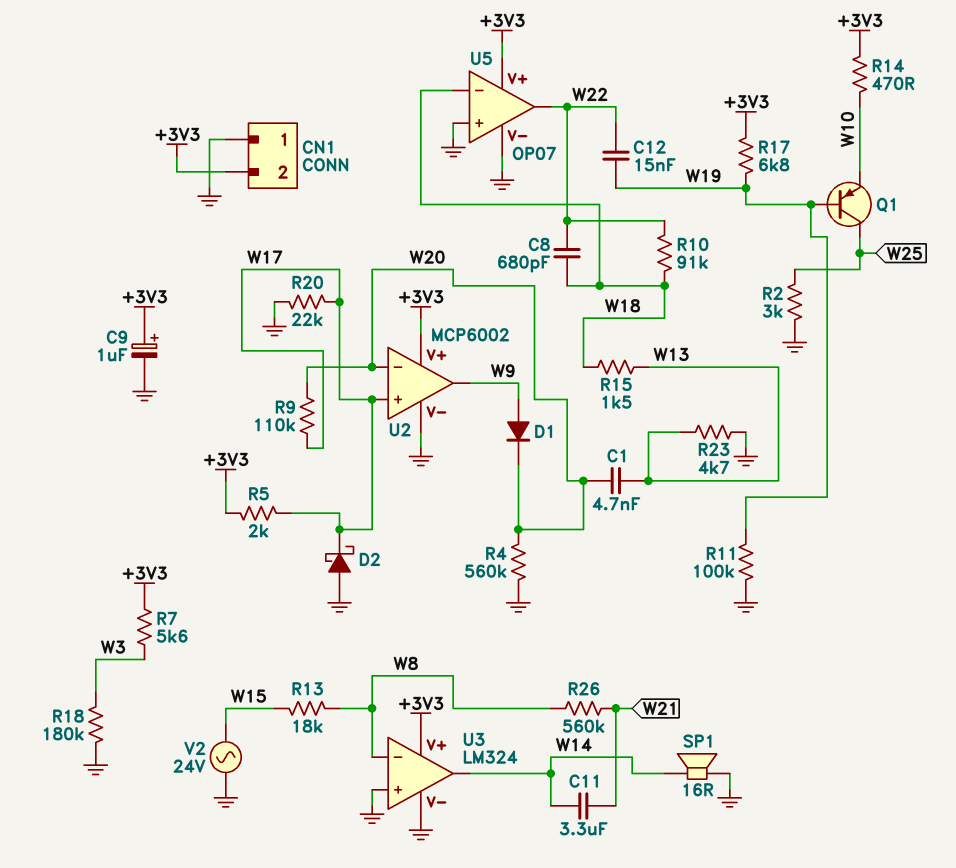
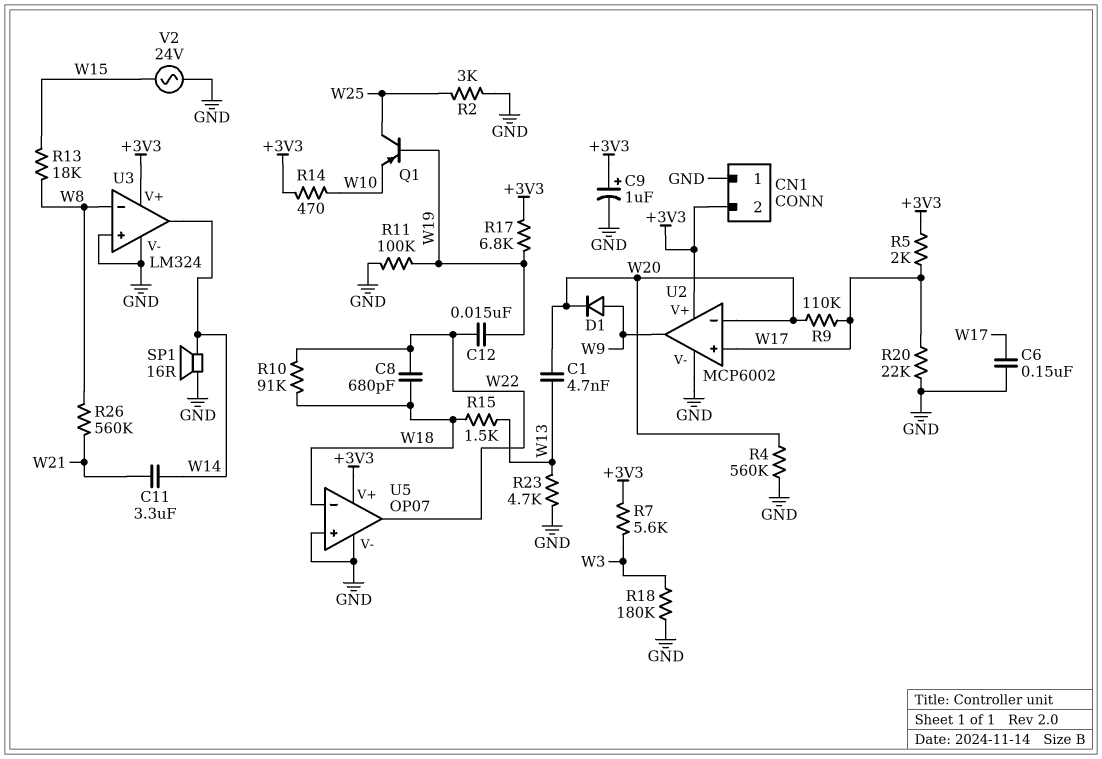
C6: none -> 150nF (GND, W17)
D2: schottky (A GND, K W17) -> none

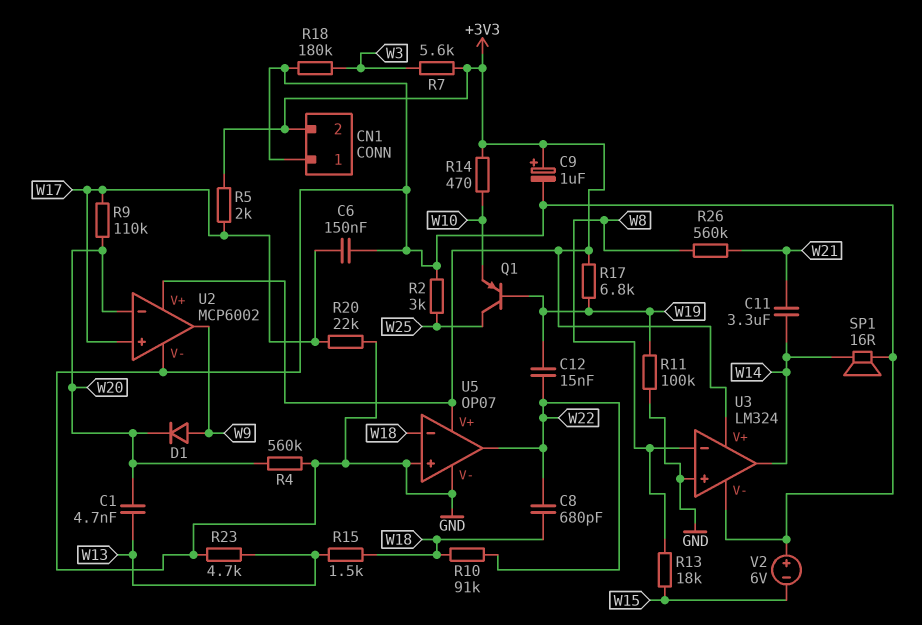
V2: AC 24V (GND, W15) -> 6V (plus GND, minus W15)

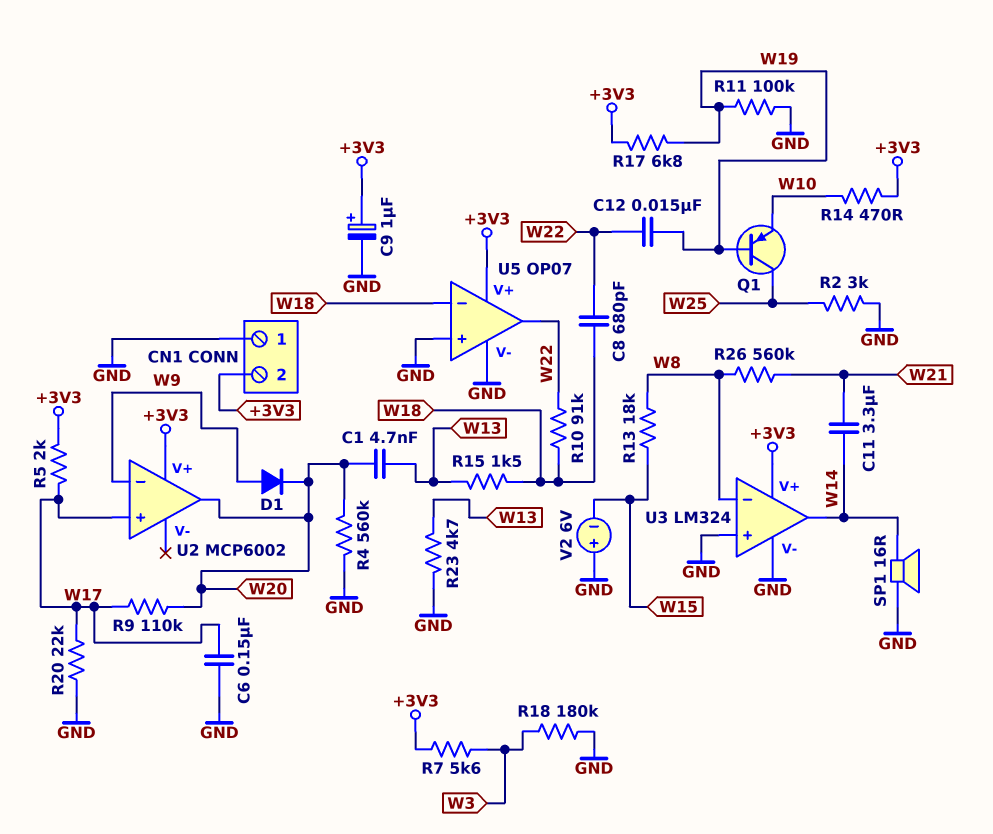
U2 pin V-: GND -> none
U2 pin in-: W20 -> W9
U2 pin out: W9 -> W20

